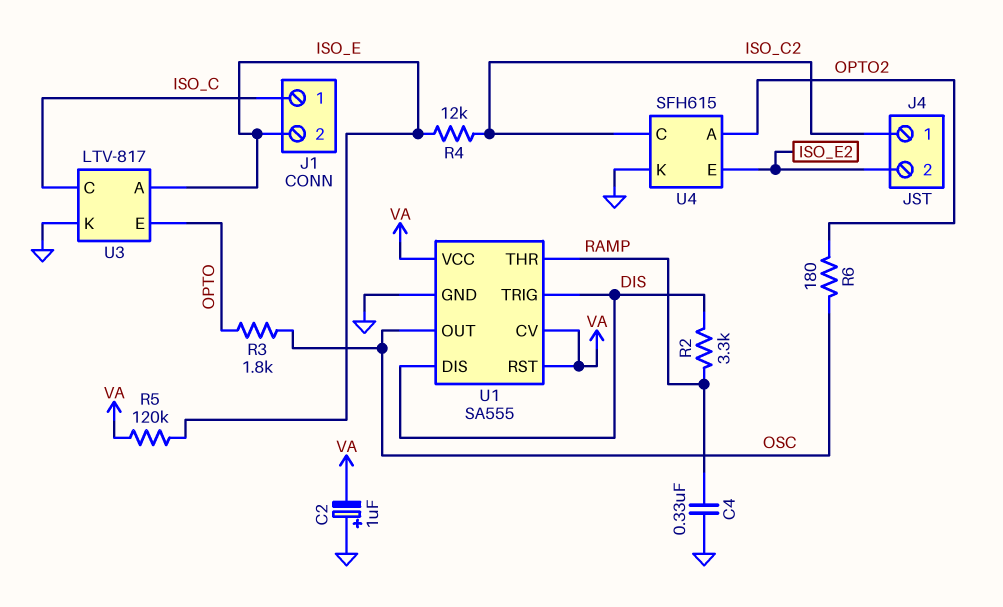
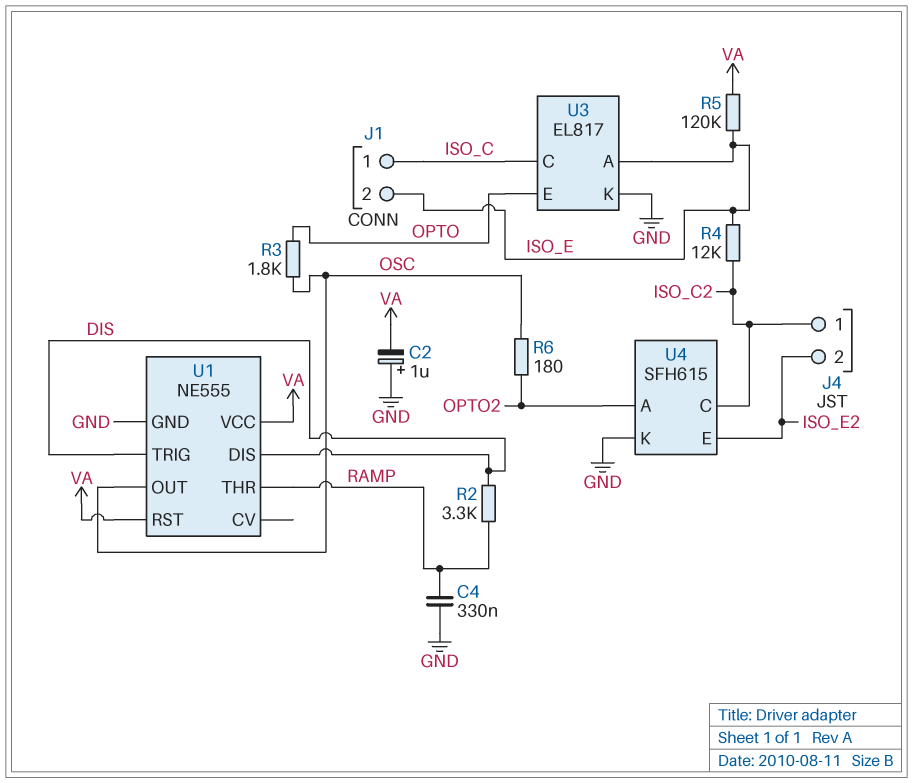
U1: SA555 -> NE555
U1 pin CV: VA -> none
U3: LTV-817 -> EL817

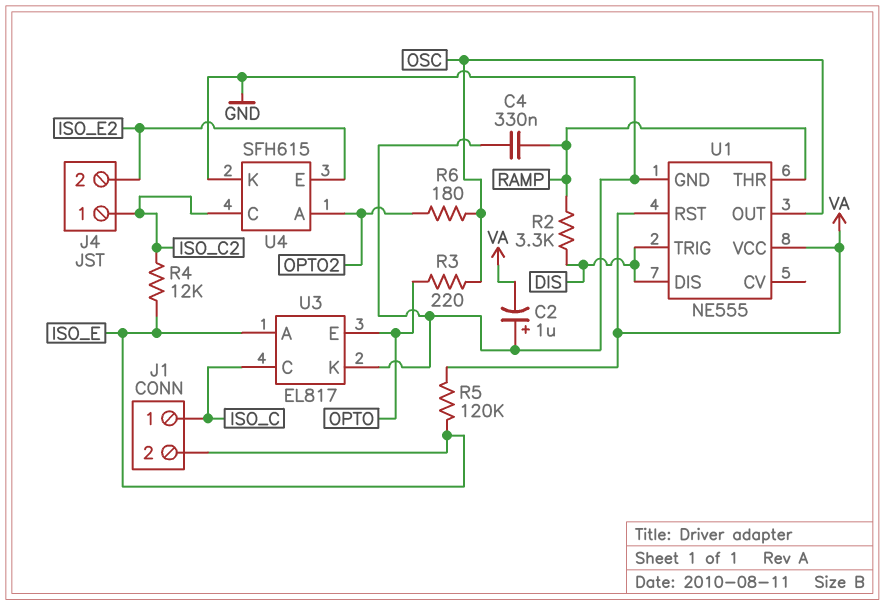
R3: 1.8k (OPTO, OSC) -> 220 (OPTO, OSC)

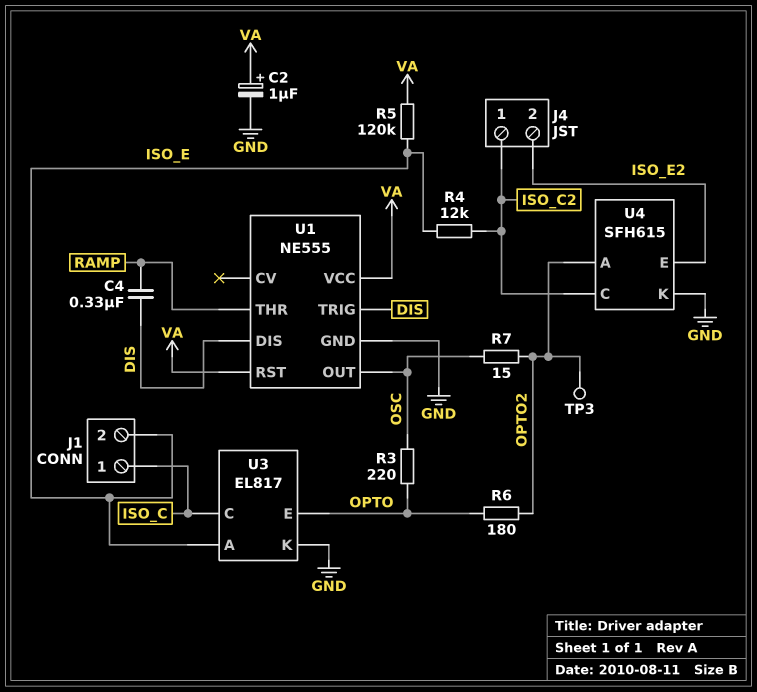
C2: 1uF (plus GND, minus VA) -> 1uF (plus VA, minus GND)
C4: 330nF (GND, RAMP) -> 330nF (DIS, RAMP)
R2: 3.3k (DIS, RAMP) -> none
R6: 180 (OPTO2, OSC) -> 180 (OPTO, OPTO2)
R7: none -> 15 (OPTO2, OSC)
TP3: none -> test point (OPTO2)

